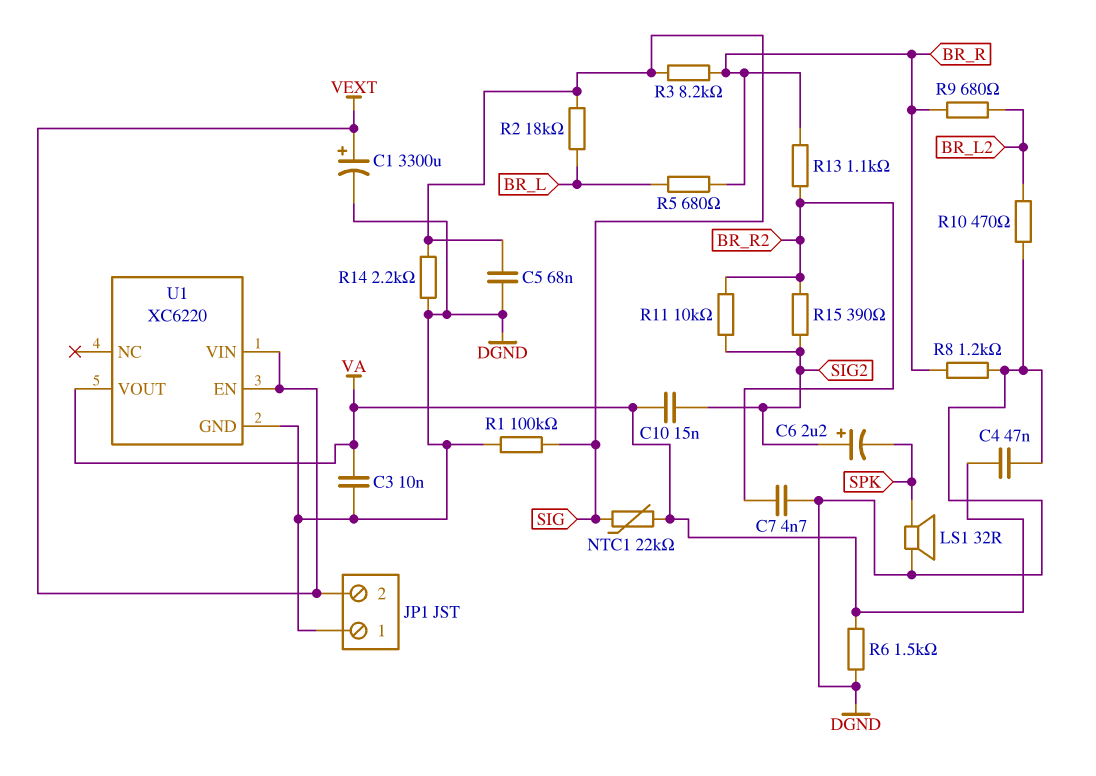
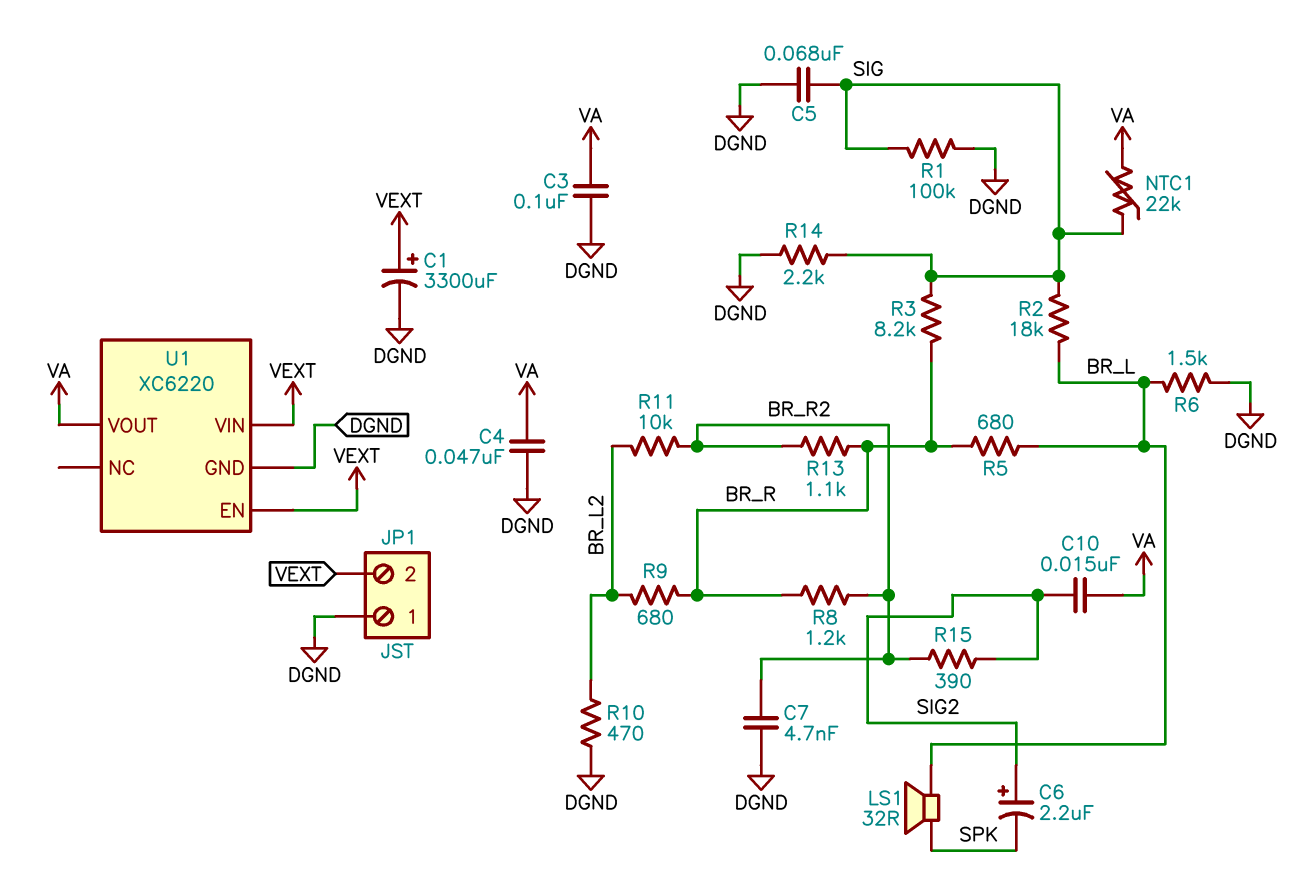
C3: 10nF (DGND, VA) -> 100nF (DGND, VA)
LS1: speaker 32R (DGND, SPK) -> speaker 32R (BR_L, SPK)
R6: 1.5k (DGND, VA) -> 1.5k (BR_L, DGND)
R8: 1.2k (BR_R, DGND) -> 1.2k (BR_R, BR_R2)
R11: 10k (BR_R2, SIG2) -> 10k (BR_L2, BR_R2)

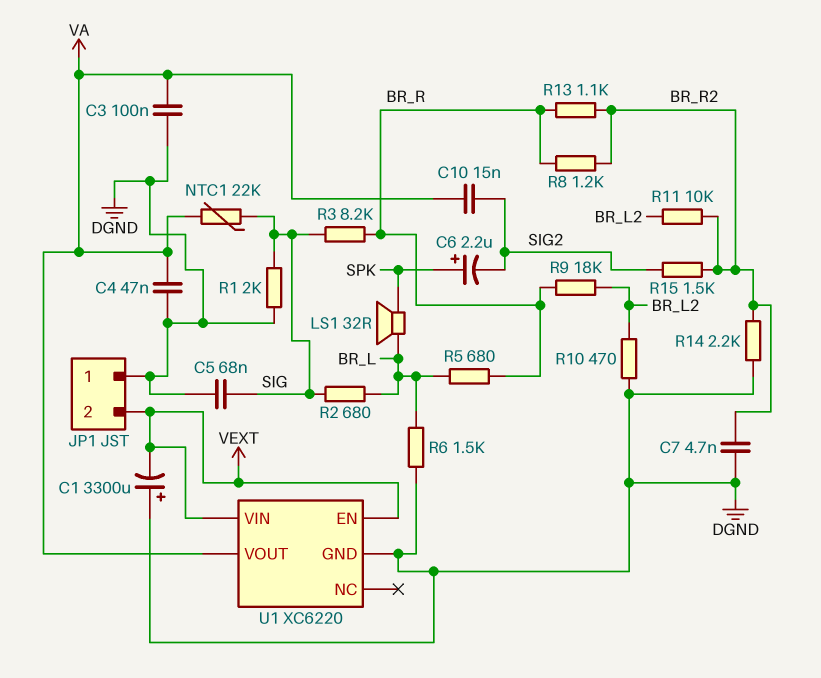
C1: 3300uF (plus VEXT, minus DGND) -> 3300uF (plus DGND, minus VEXT)
C6: 2.2uF (plus SIG2, minus SPK) -> 2.2uF (plus SPK, minus SIG2)
R1: 100k (DGND, SIG) -> 2k (DGND, SIG)
R2: 18k (BR_L, SIG) -> 680 (BR_L, SIG)
R9: 680 (BR_L2, BR_R) -> 18k (BR_L2, BR_R)
R14: 2.2k (DGND, SIG) -> 2.2k (BR_R2, DGND)
R15: 390 (BR_R2, SIG2) -> 1.5k (BR_R2, SIG2)

